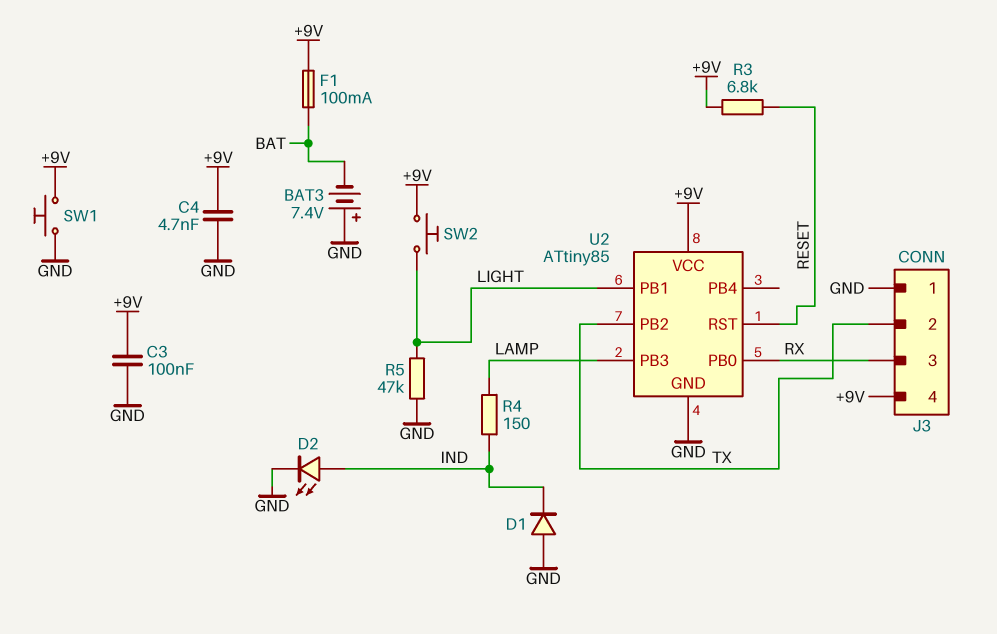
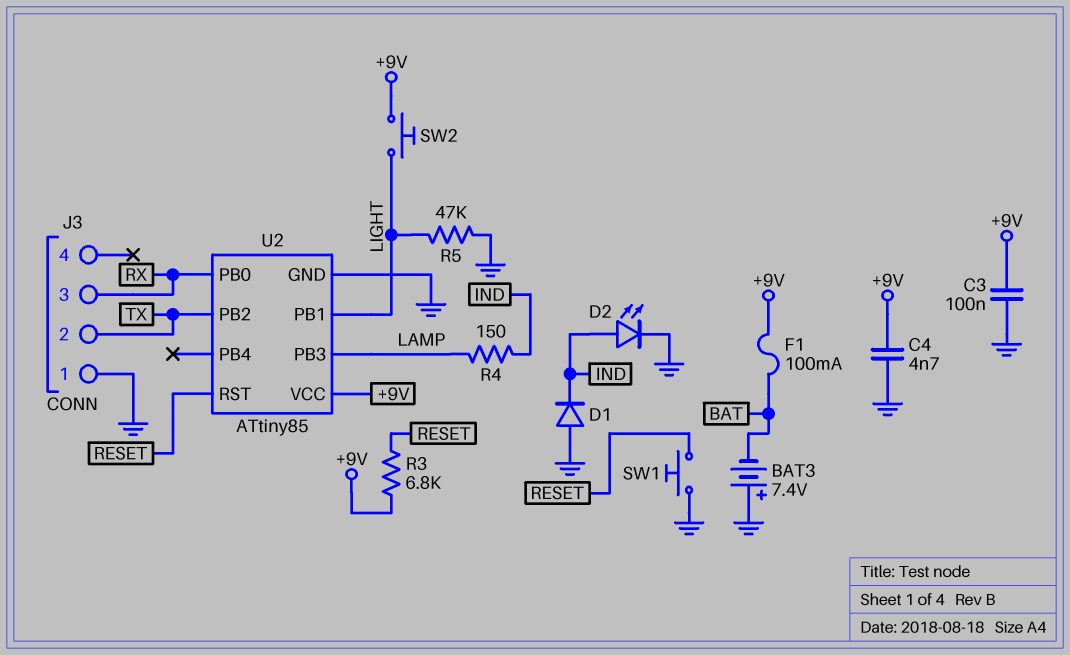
J3 pin 4: +9V -> none
SW1: button (+9V, GND) -> button (GND, RESET)

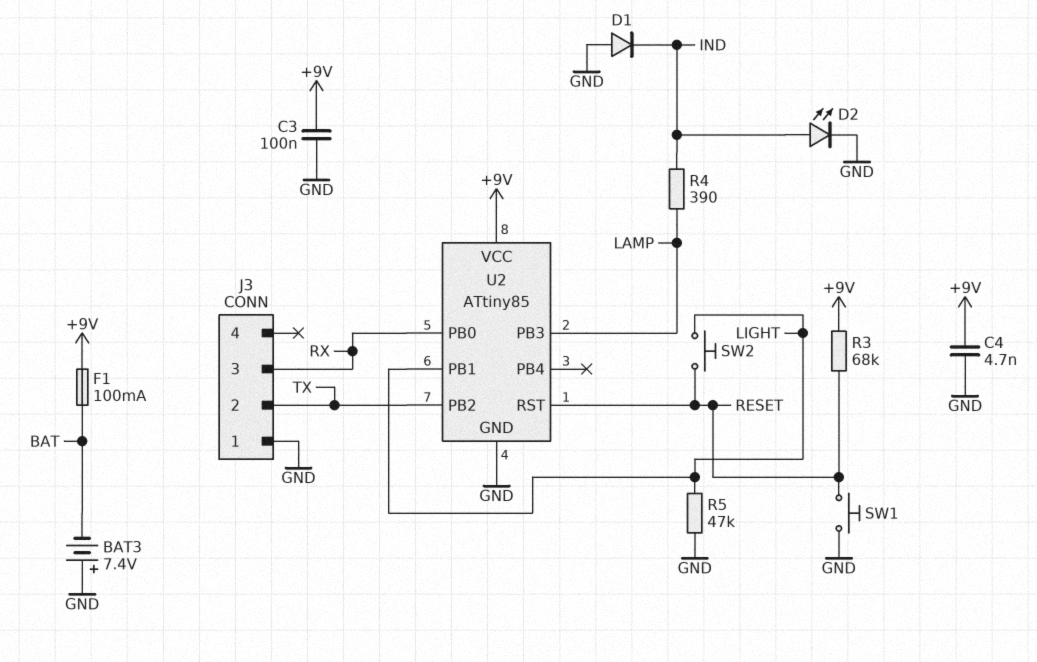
R3: 6.8k (+9V, RESET) -> 68k (+9V, RESET)
R4: 150 (IND, LAMP) -> 390 (IND, LAMP)
SW2: button (+9V, LIGHT) -> button (LIGHT, RESET)

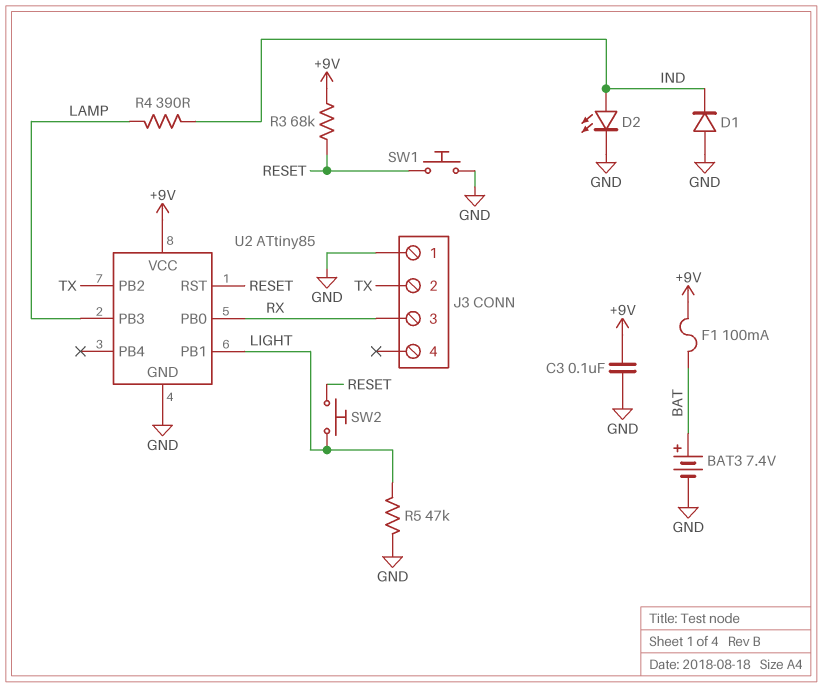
BAT3: 7.4V (plus GND, minus BAT) -> 7.4V (plus BAT, minus GND)
C4: 4.7nF (+9V, GND) -> none

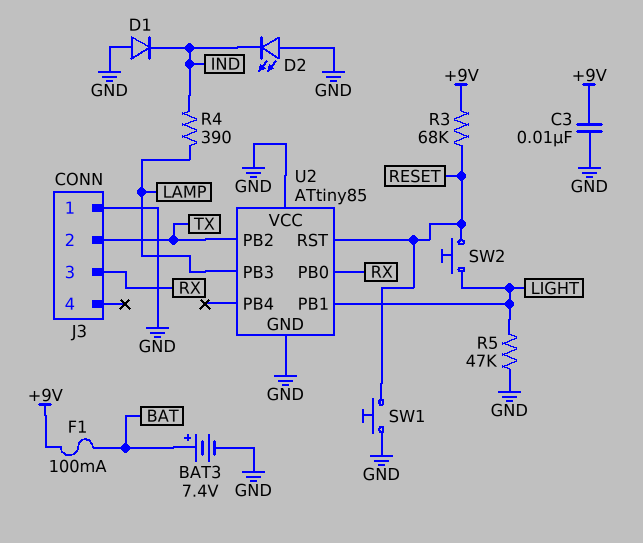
C3: 100nF (+9V, GND) -> 10nF (+9V, GND)
D2: LED (A IND, K GND) -> LED (A GND, K IND)
U2 pin VCC: +9V -> GND

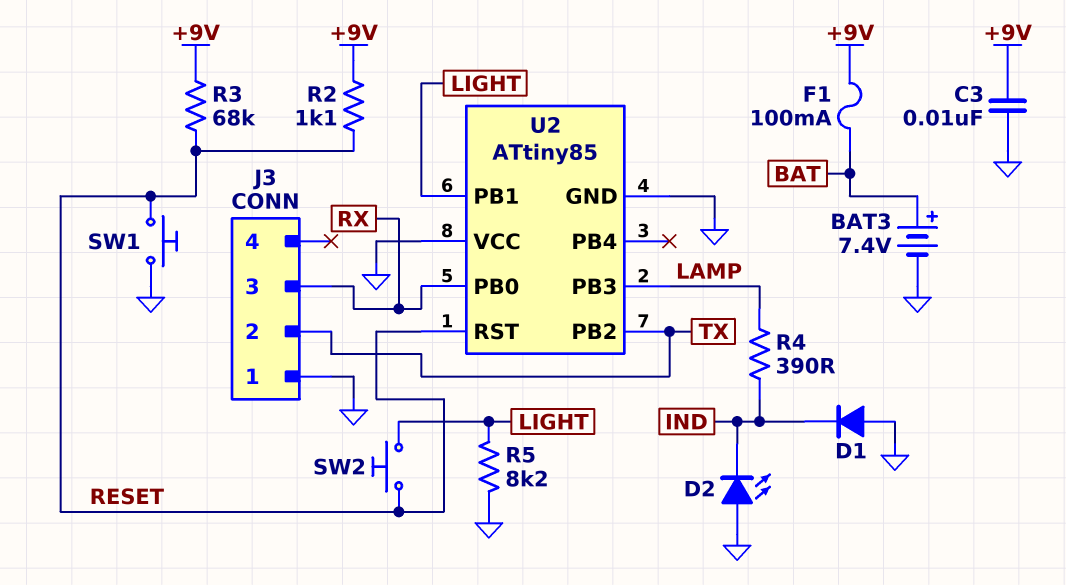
R2: none -> 1.1k (+9V, RESET)
R5: 47k (GND, LIGHT) -> 8.2k (GND, LIGHT)

